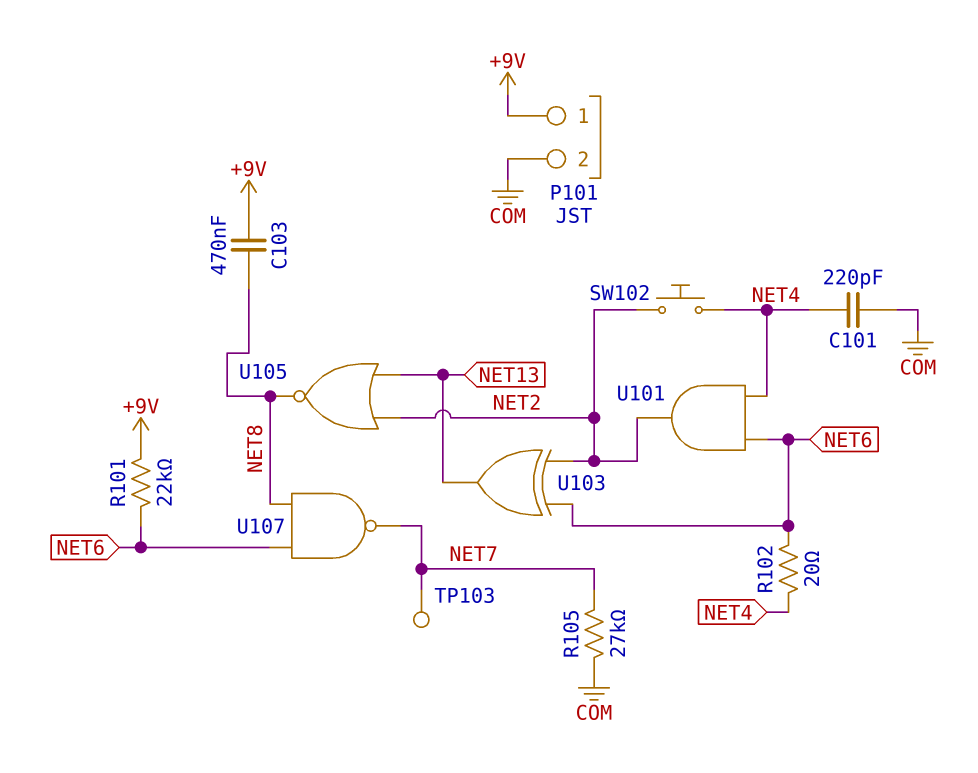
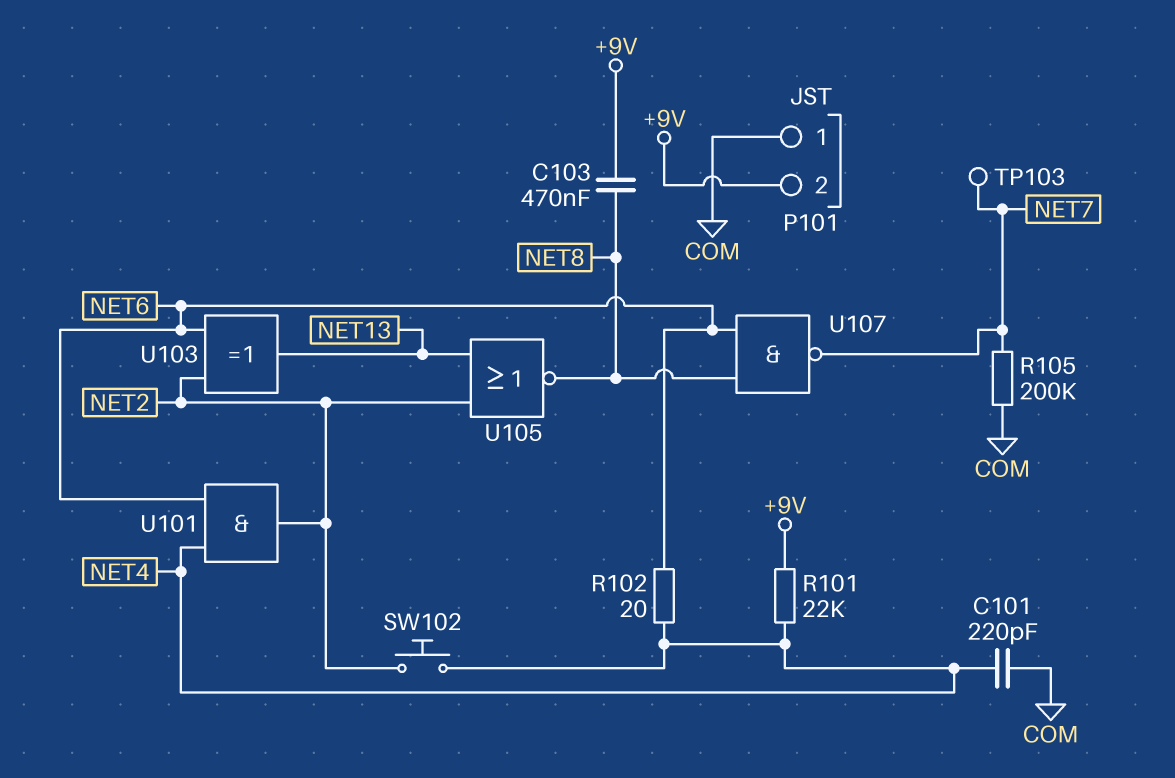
P101 pin 1: +9V -> COM
P101 pin 2: COM -> +9V
R101: 22k (+9V, NET6) -> 22k (+9V, NET4)
R105: 27k (COM, NET7) -> 200k (COM, NET7)

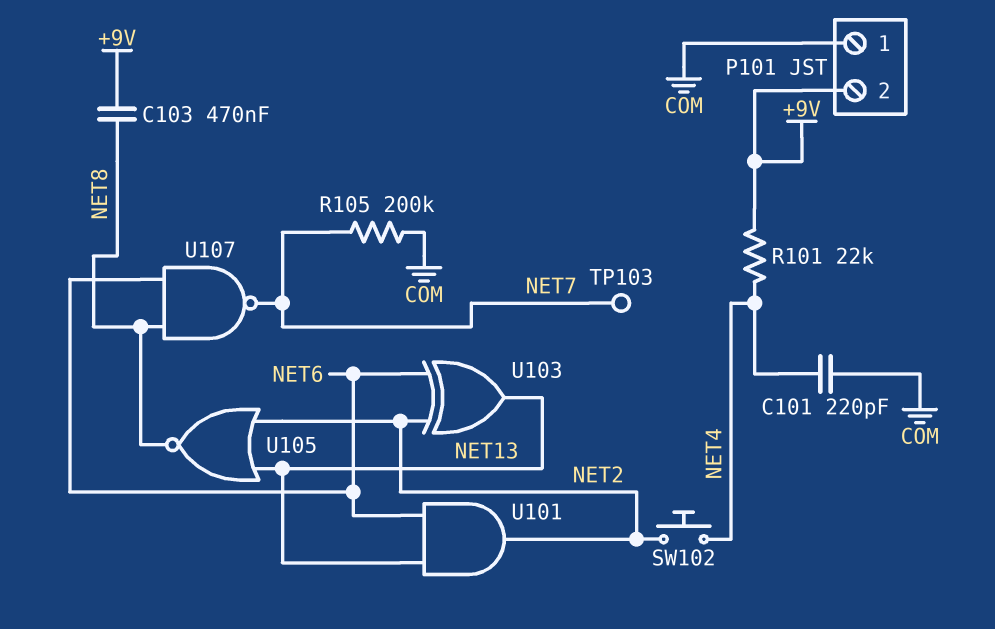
R102: 20 (NET4, NET6) -> none
U101: AND (in NET4, in NET6, out NET2) -> AND (in NET6, in NET13, out NET2)

